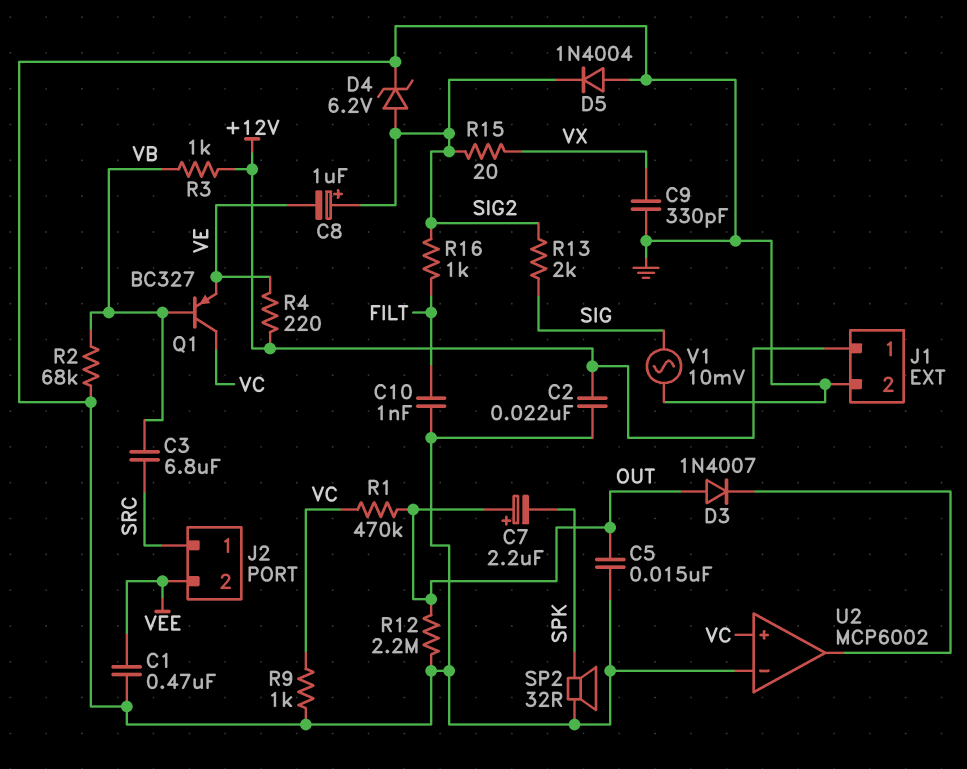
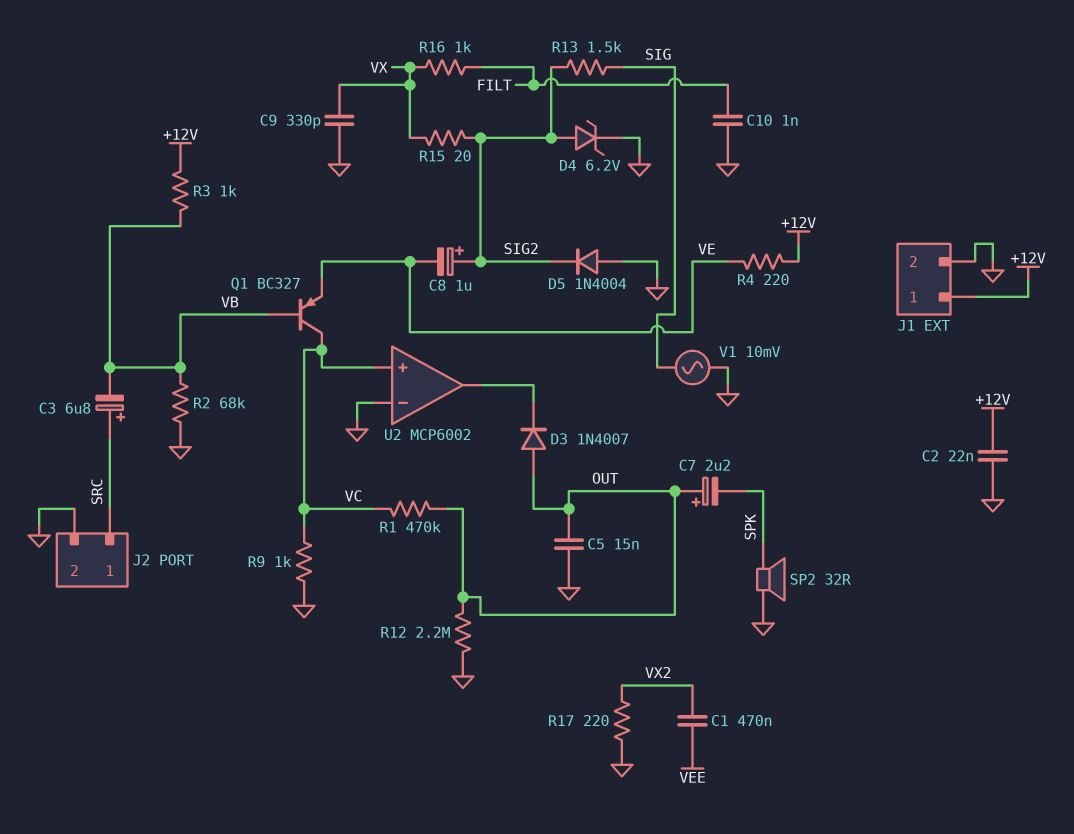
C1: 470nF (GND, VEE) -> 470nF (VEE, VX2)
C3: 6.8uF (SRC, VB) -> 6.8uF (plus SRC, minus VB)
J2 pin 2: VEE -> GND
R13: 2k (SIG, SIG2) -> 1.5k (SIG, SIG2)
R16: 1k (FILT, SIG2) -> 1k (FILT, VX)
R17: none -> 220 (GND, VX2)

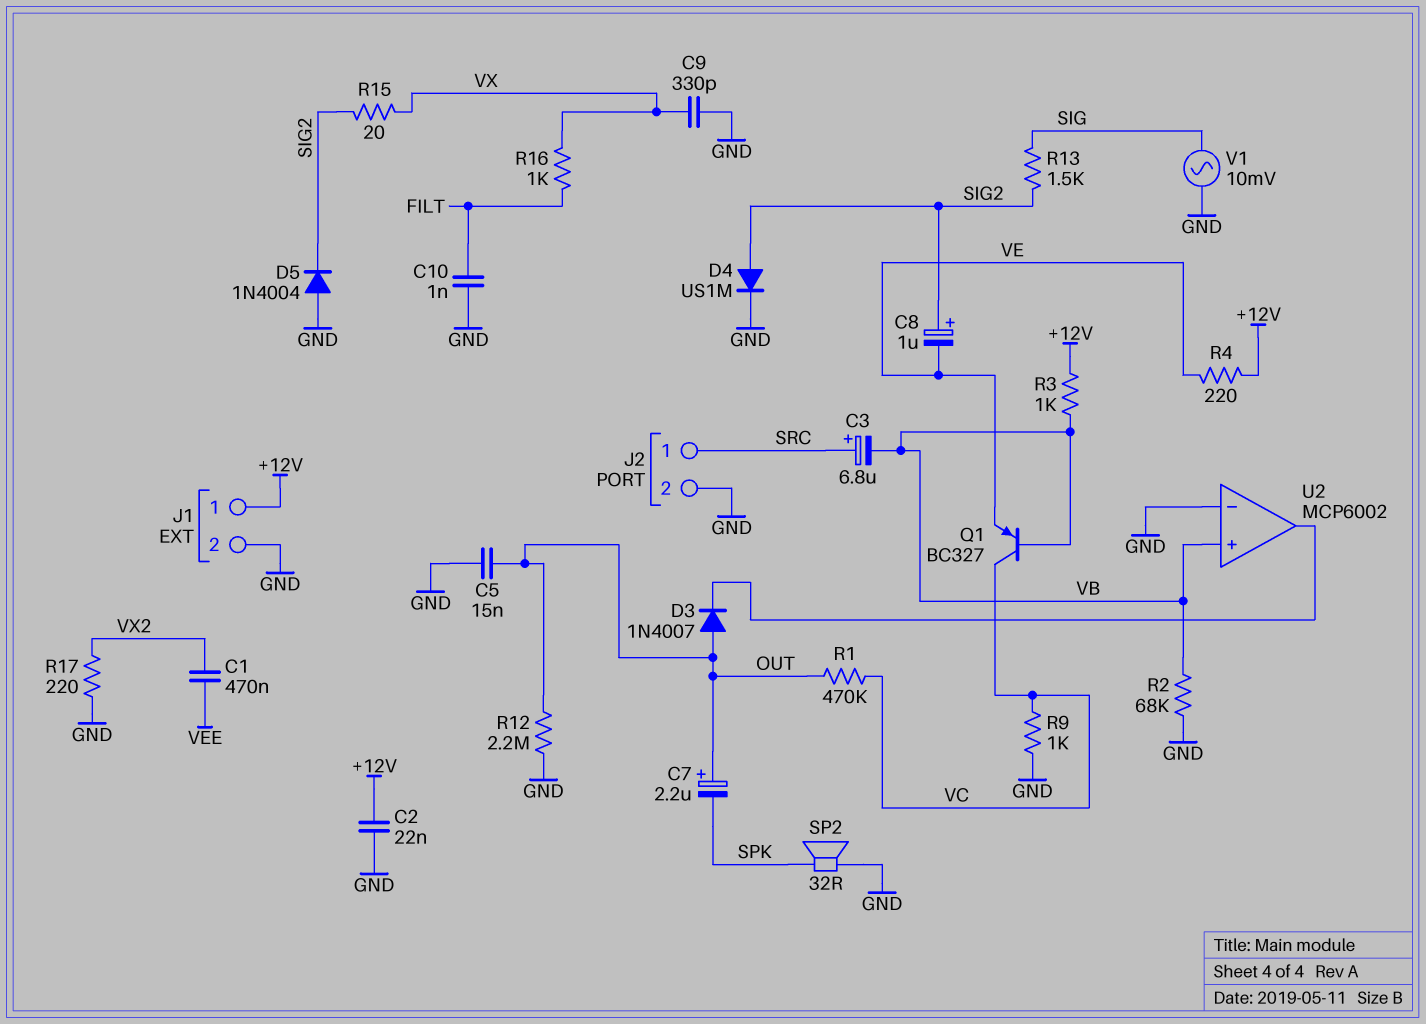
D4: zener 6.2V (A SIG2, K GND) -> diode US1M (A SIG2, K GND)
U2 pin in+: VC -> VB

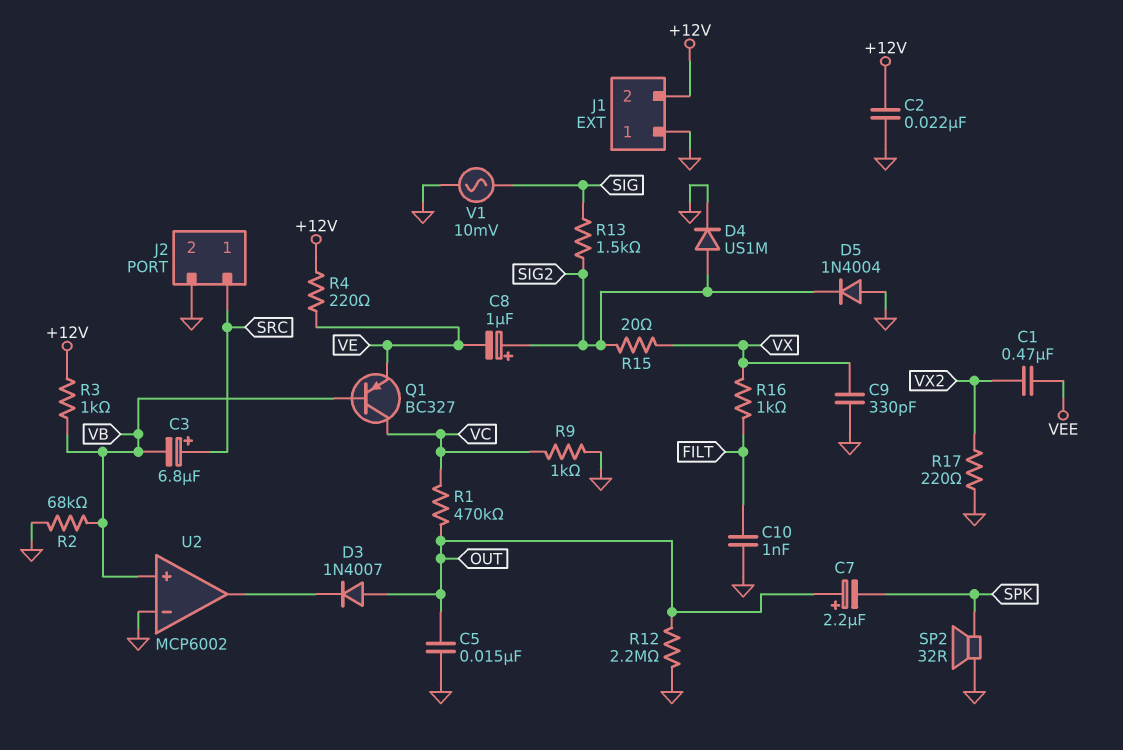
J1 pin 1: +12V -> GND
J1 pin 2: GND -> +12V

